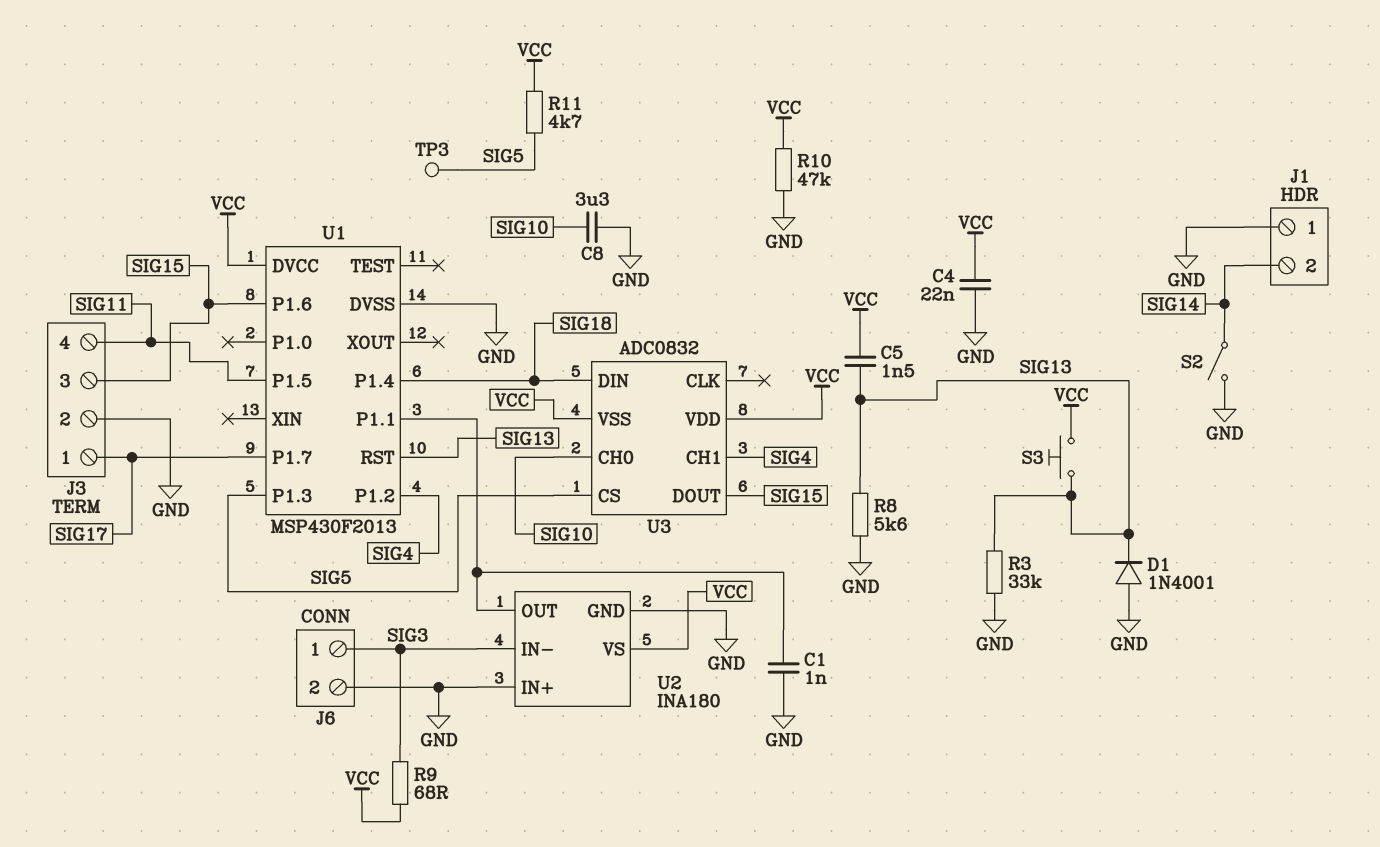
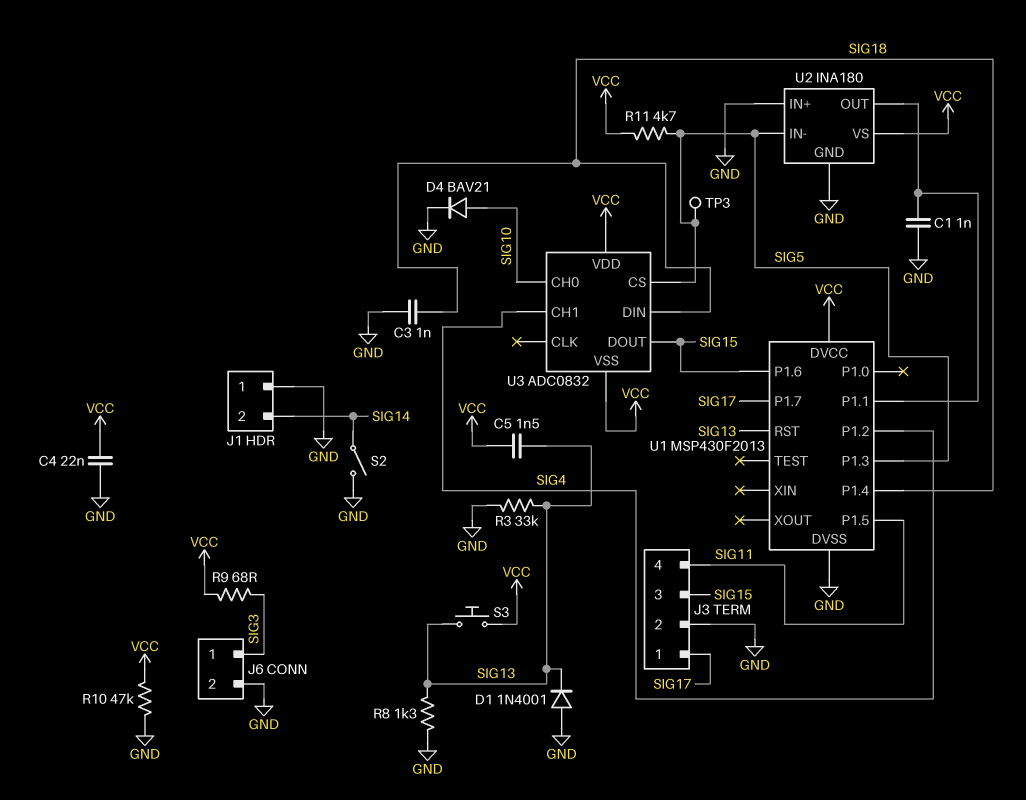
C3: none -> 1nF (GND, SIG18)
C8: 3.3uF (GND, SIG10) -> none
D4: none -> diode BAV21 (A SIG10, K GND)
R8: 5.6k (GND, SIG13) -> 1.3k (GND, SIG13)
U2 pin IN-: SIG3 -> SIG5

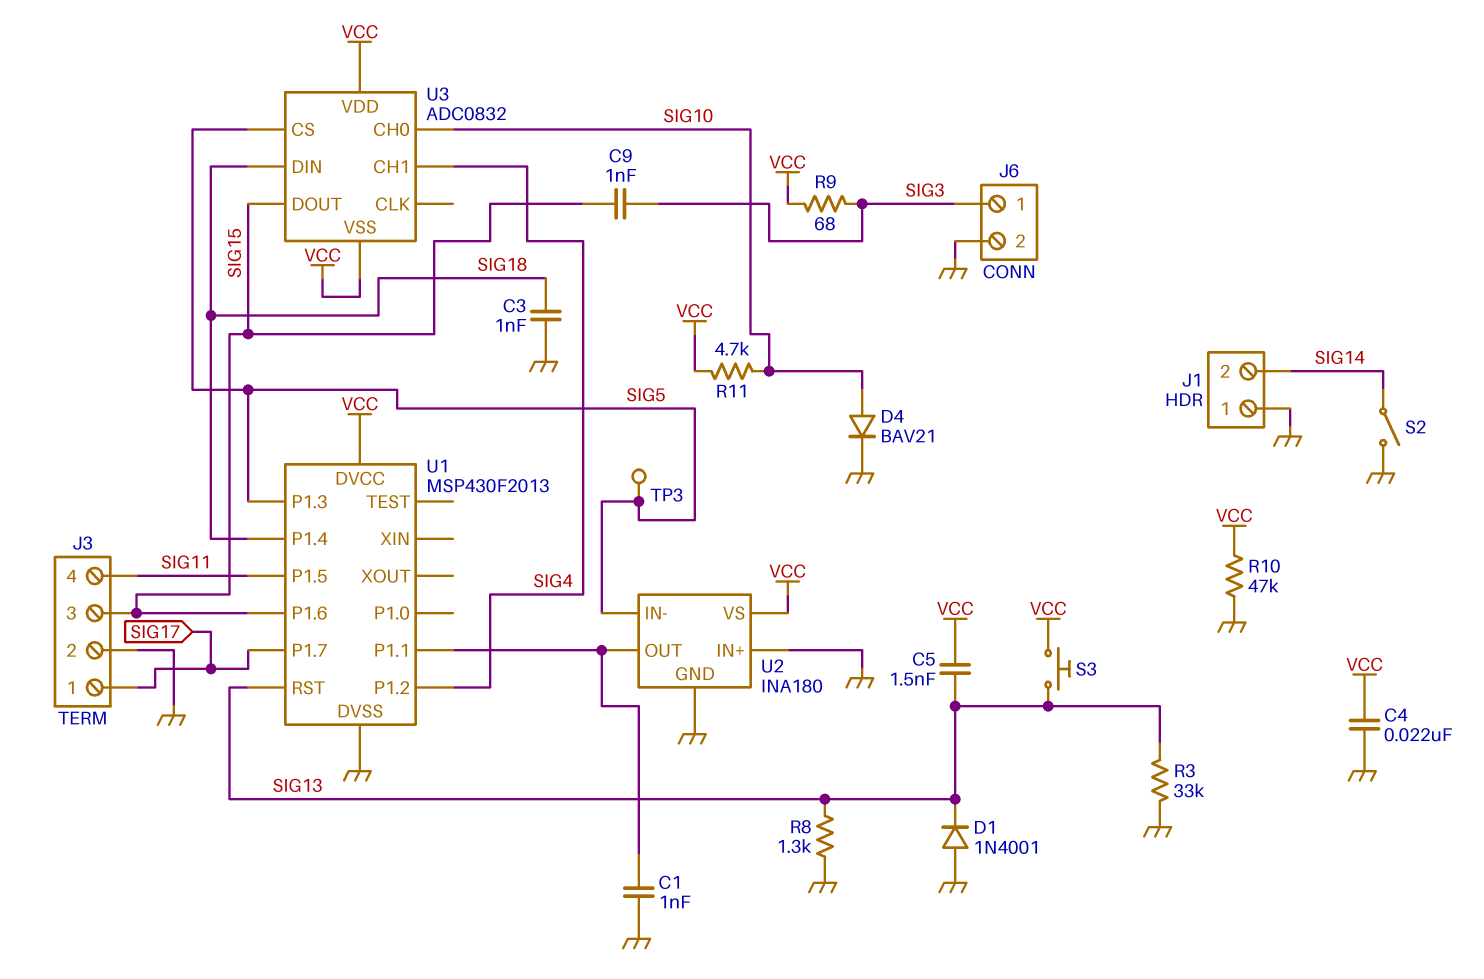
C9: none -> 1nF (SIG3, SIG15)
R11: 4.7k (SIG5, VCC) -> 4.7k (SIG10, VCC)

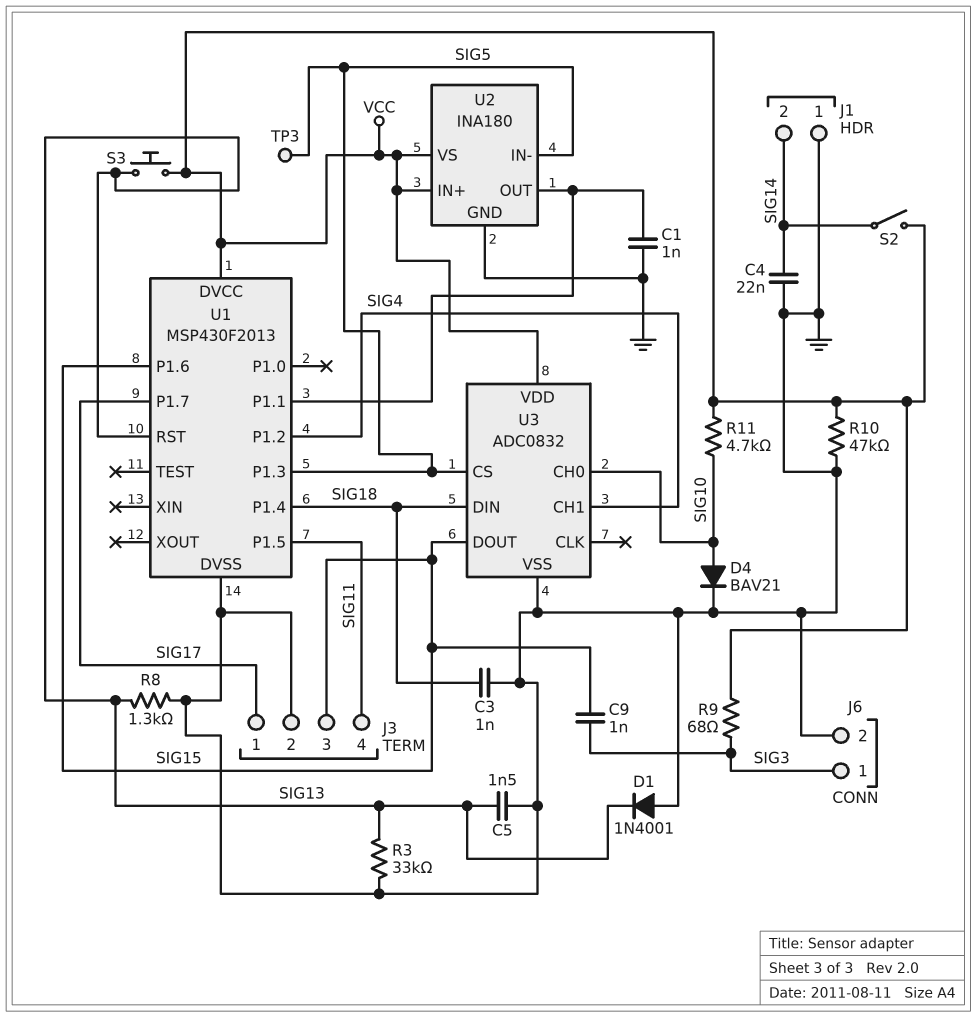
C4: 22nF (GND, VCC) -> 22nF (GND, SIG14)
C5: 1.5nF (SIG13, VCC) -> 1.5nF (GND, SIG13)
S2: switch (GND, SIG14) -> switch (SIG14, VCC)
U2 pin IN+: GND -> VCC
U3 pin VSS: VCC -> GND

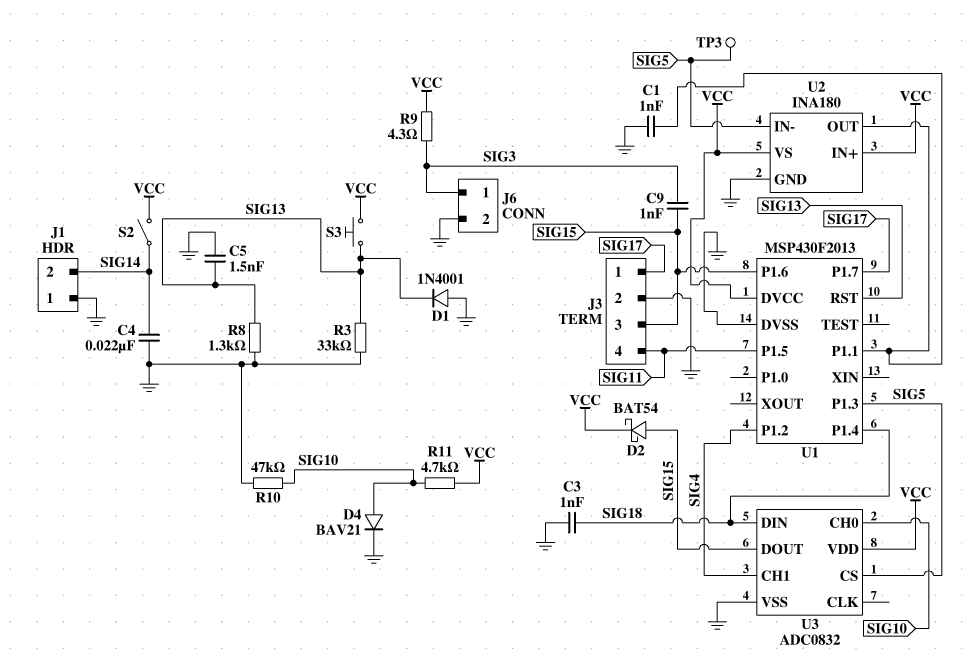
D2: none -> schottky BAT54 (A SIG15, K VCC)
R9: 68 (SIG3, VCC) -> 4.3 (SIG3, VCC)
R10: 47k (GND, VCC) -> 47k (GND, SIG10)

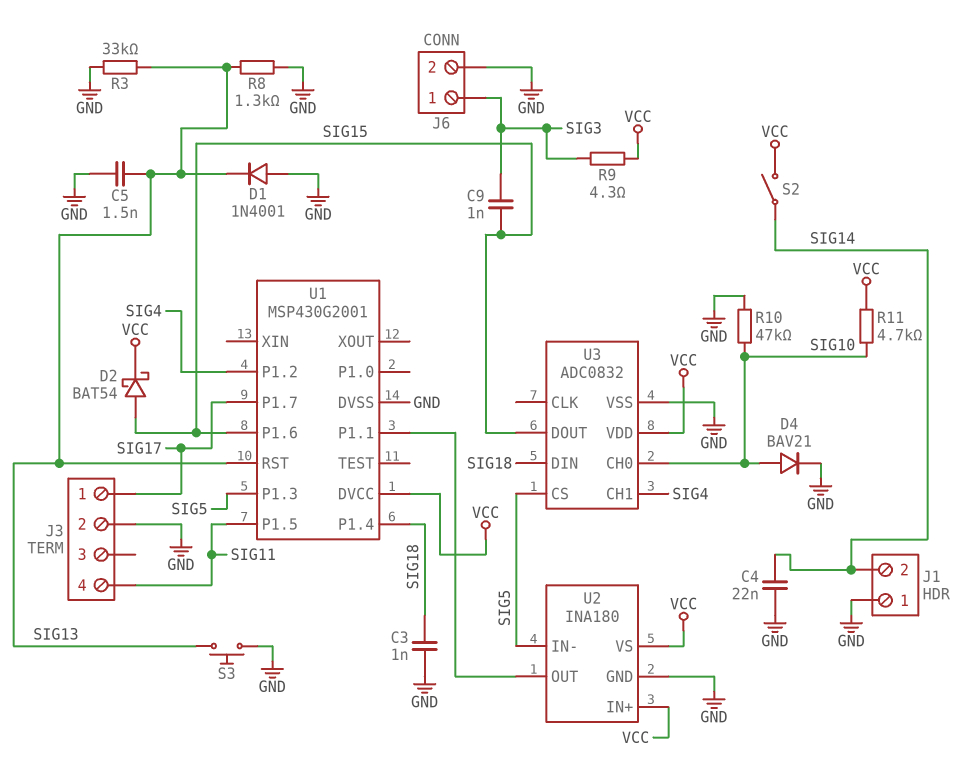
C1: 1nF (GND, U1/P1.1) -> none
J3 pin 3: SIG15 -> none
S3: button (SIG13, VCC) -> button (GND, SIG13)
TP3: test point (SIG5) -> none
U1: MSP430F2013 -> MSP430G2001

